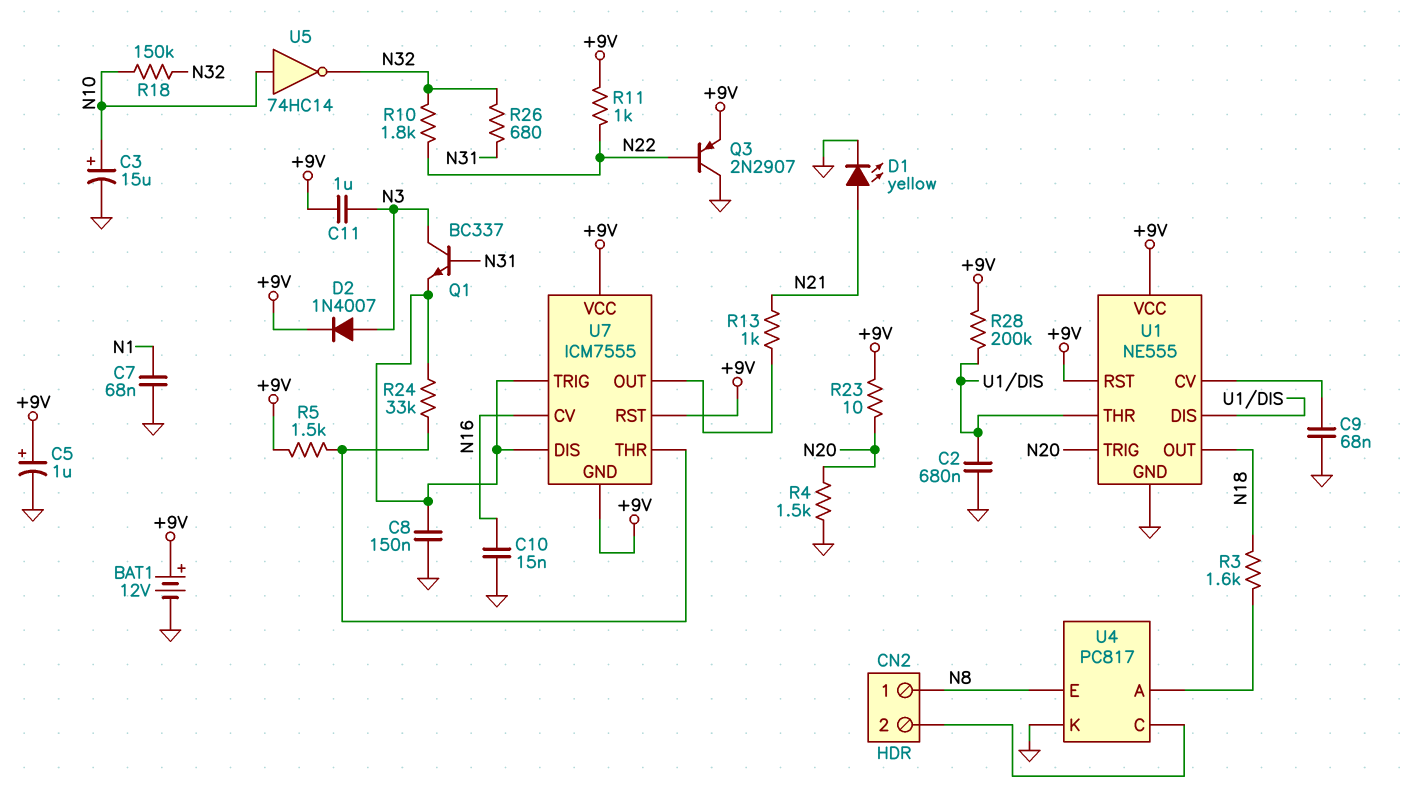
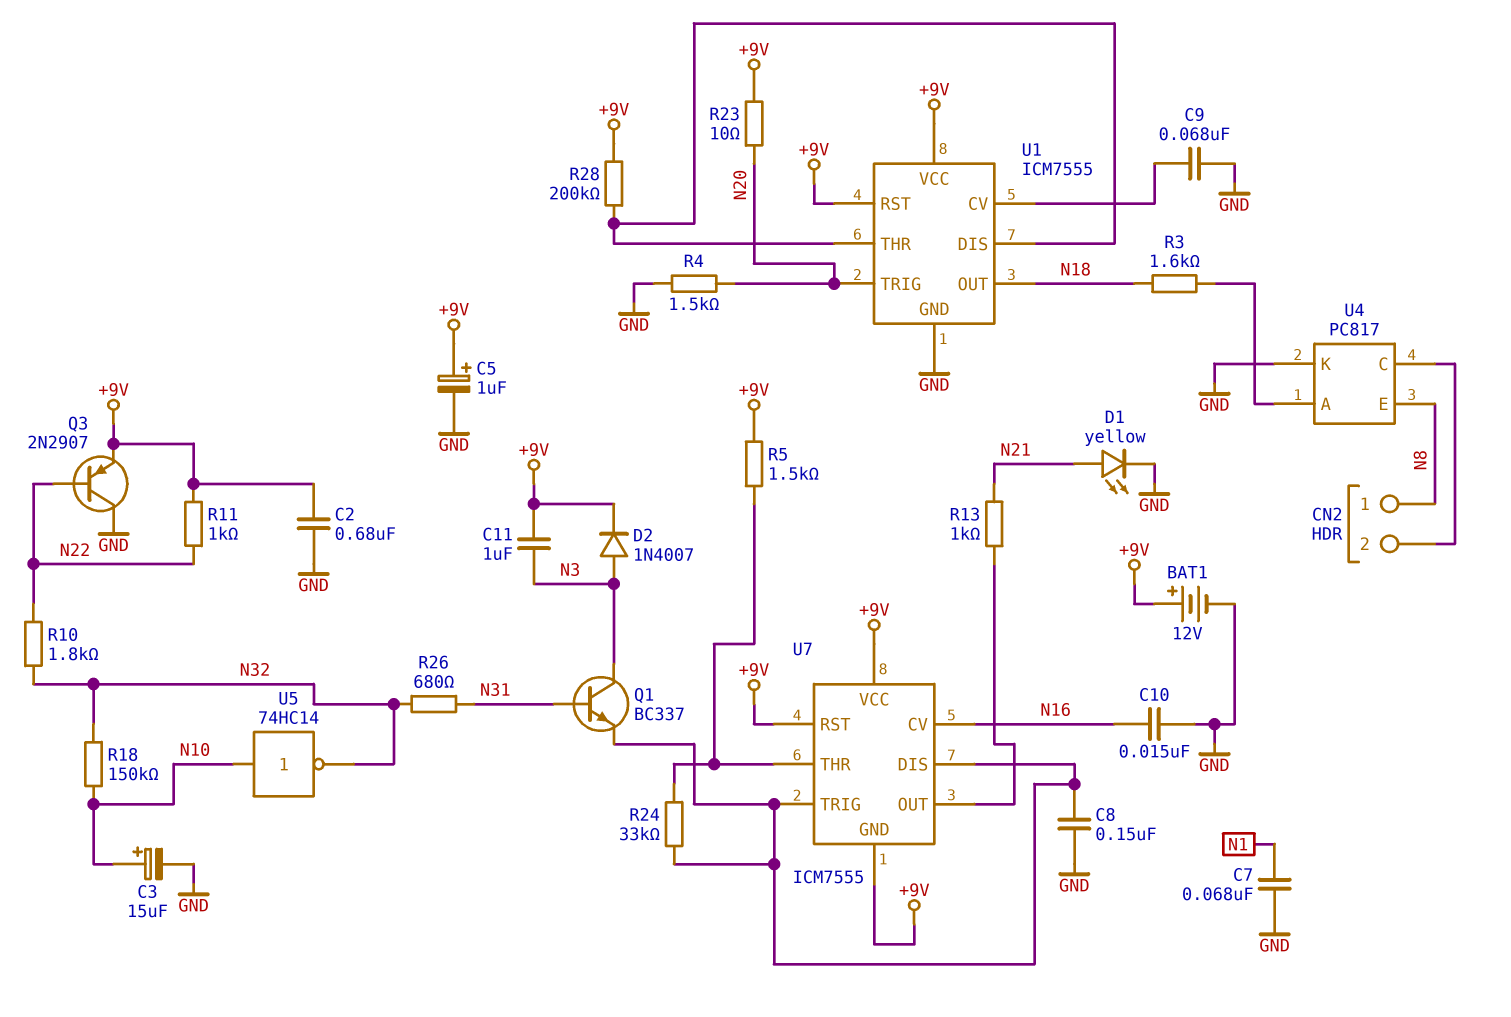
C2: 680nF (GND, U1/DIS) -> 680nF (+9V, GND)
U1: NE555 -> ICM7555

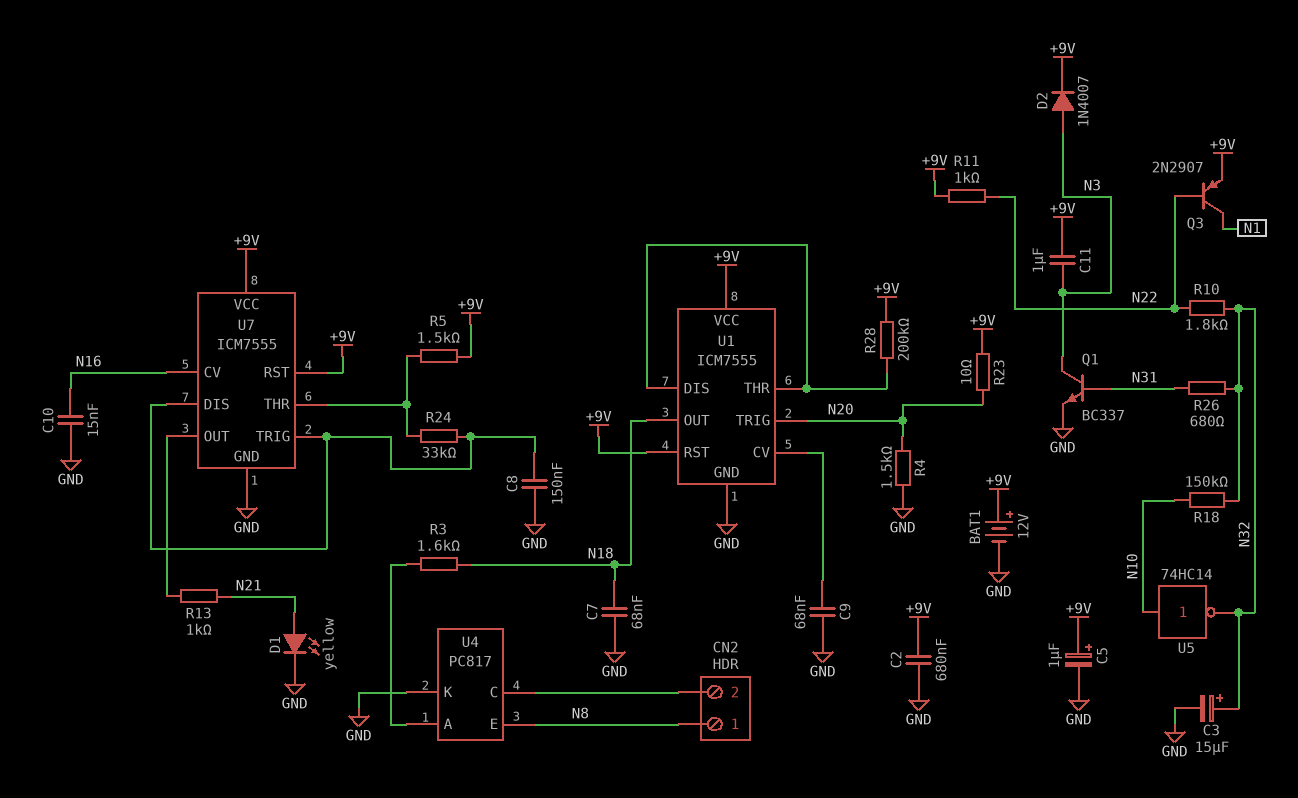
C3: 15uF (plus N10, minus GND) -> 15uF (plus N32, minus GND)
C7: 68nF (GND, N1) -> 68nF (GND, N18)
Q1: NPN BC337 (B N31, C N3, E U7/DIS) -> NPN BC337 (B N31, C N3, E GND)
Q3: PNP 2N2907 (B N22, C GND, E +9V) -> PNP 2N2907 (B N22, C N1, E +9V)
U7 pin GND: +9V -> GND

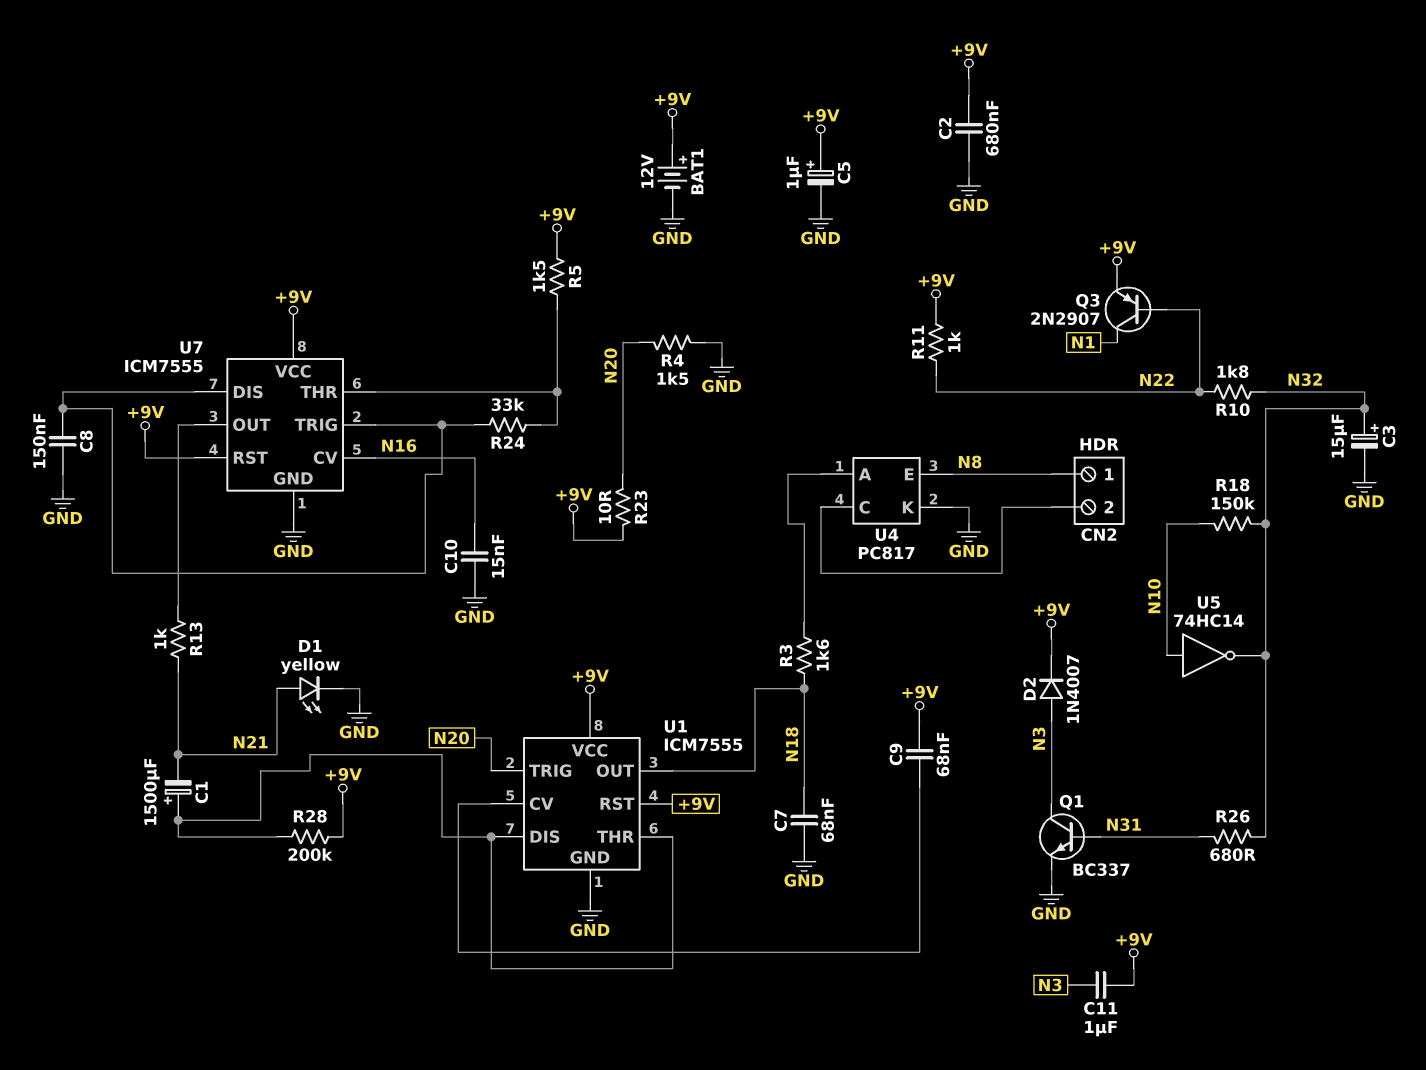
C1: none -> 1500uF (plus U1/DIS, minus N21)
C9: 68nF (GND, U1/CV) -> 68nF (+9V, U1/CV)

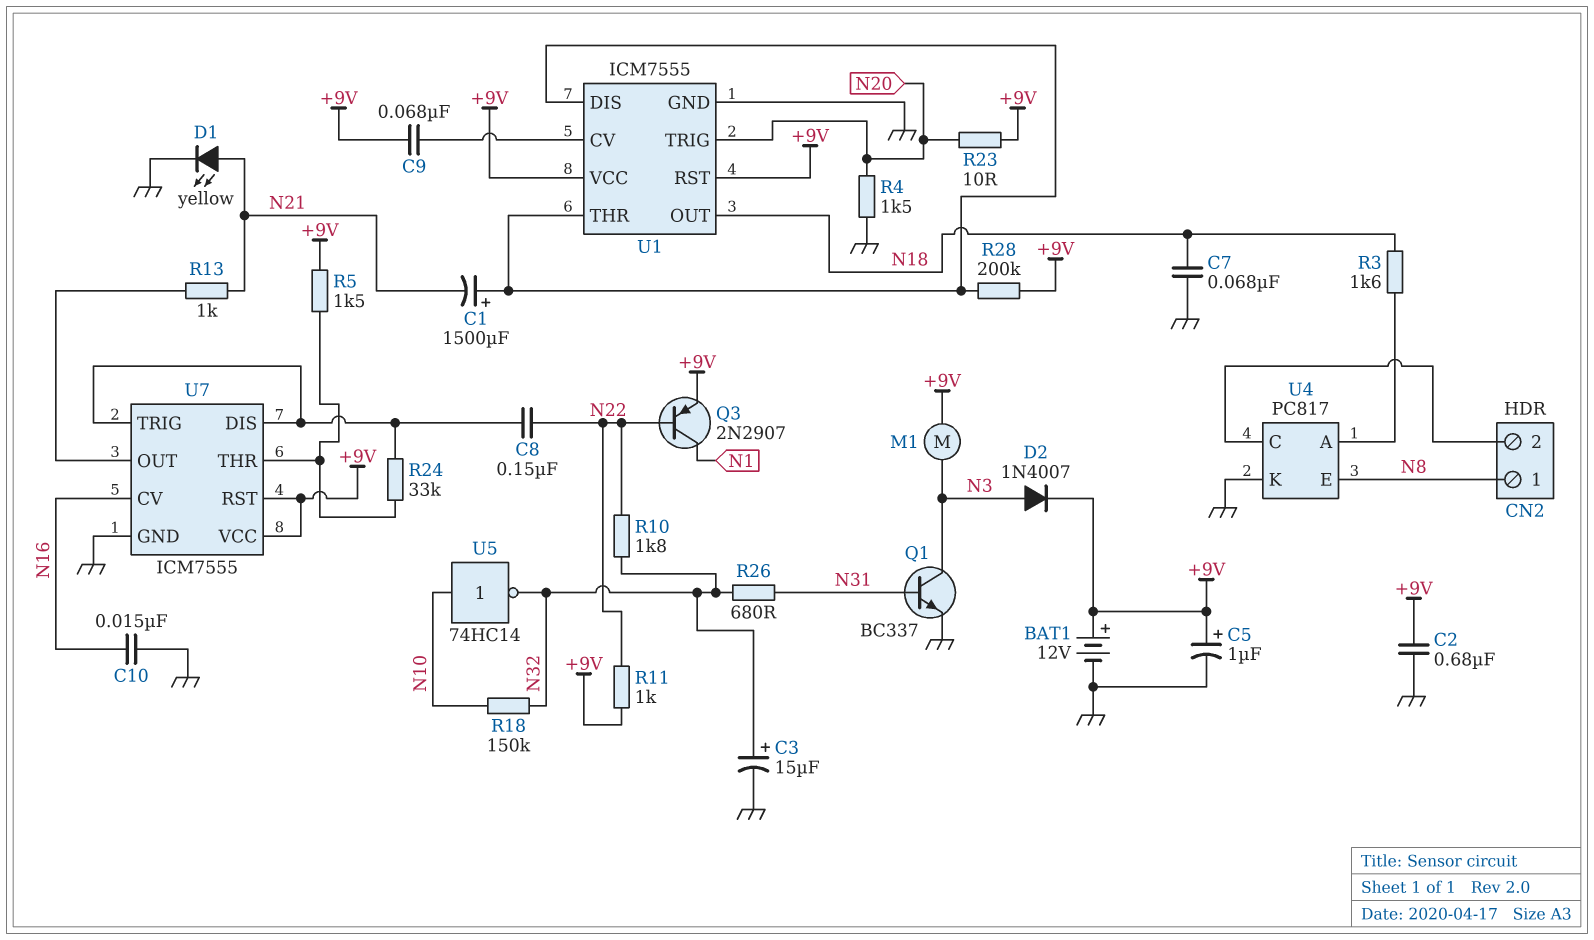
C8: 150nF (GND, U7/DIS) -> 150nF (N22, U7/DIS)
C11: 1uF (+9V, N3) -> none
M1: none -> motor (+9V, N3)

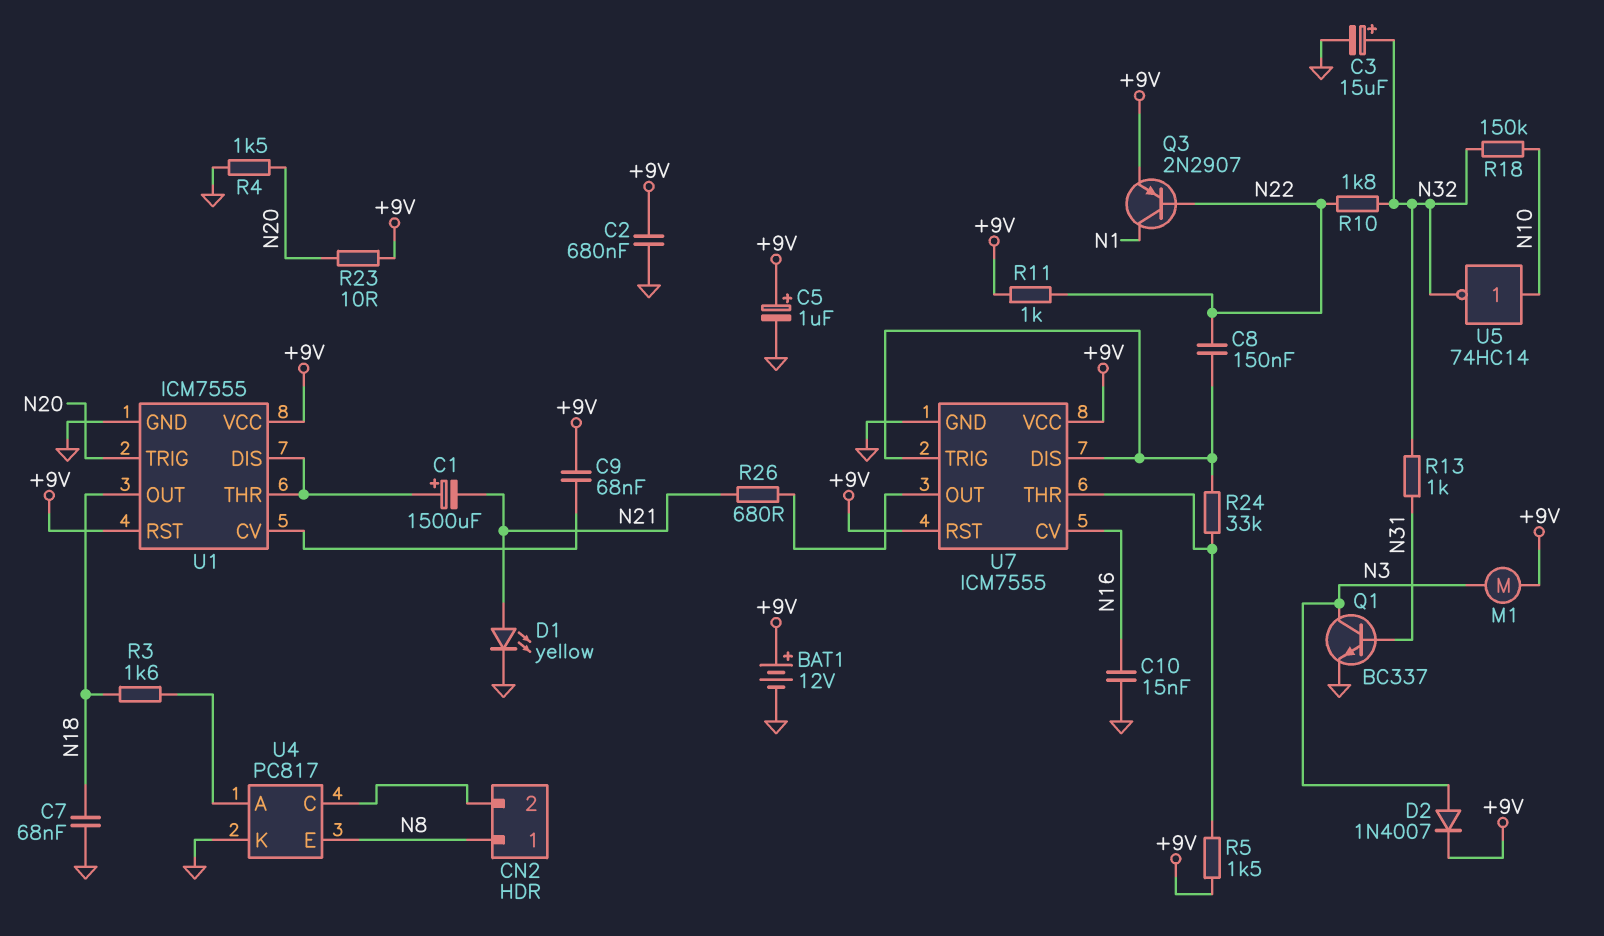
R13: 1k (N21, U7/OUT) -> 1k (N31, N32)
R26: 680 (N31, N32) -> 680 (N21, U7/OUT)
R28: 200k (+9V, U1/DIS) -> none

